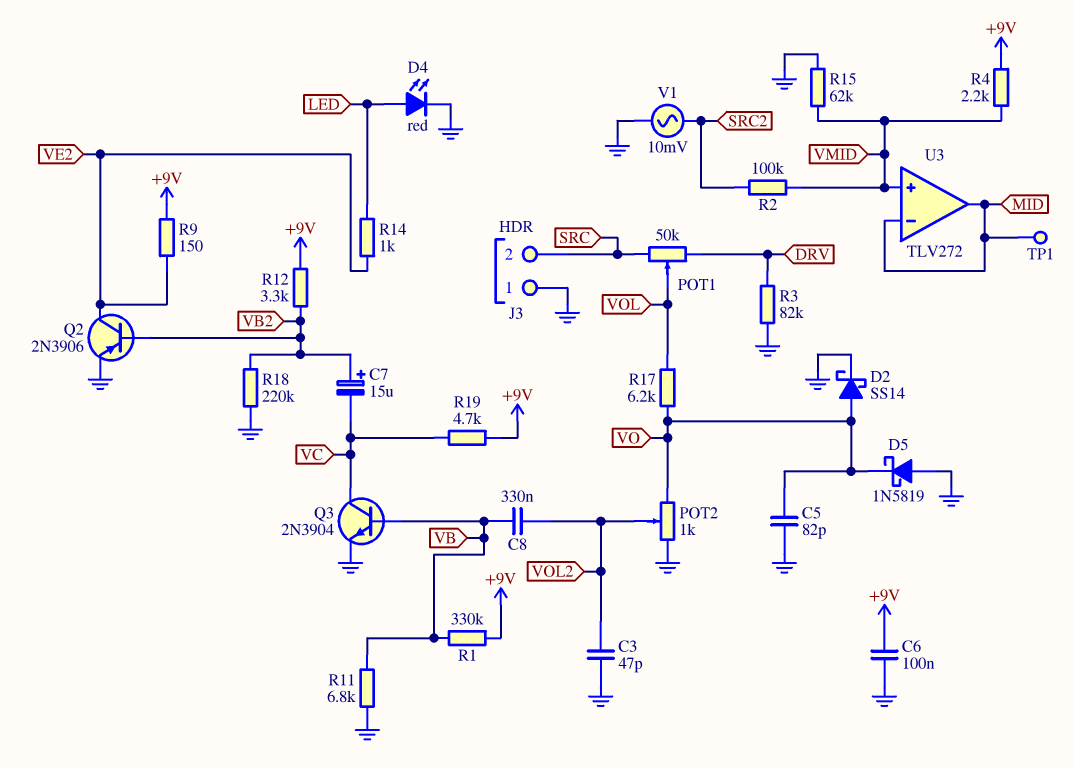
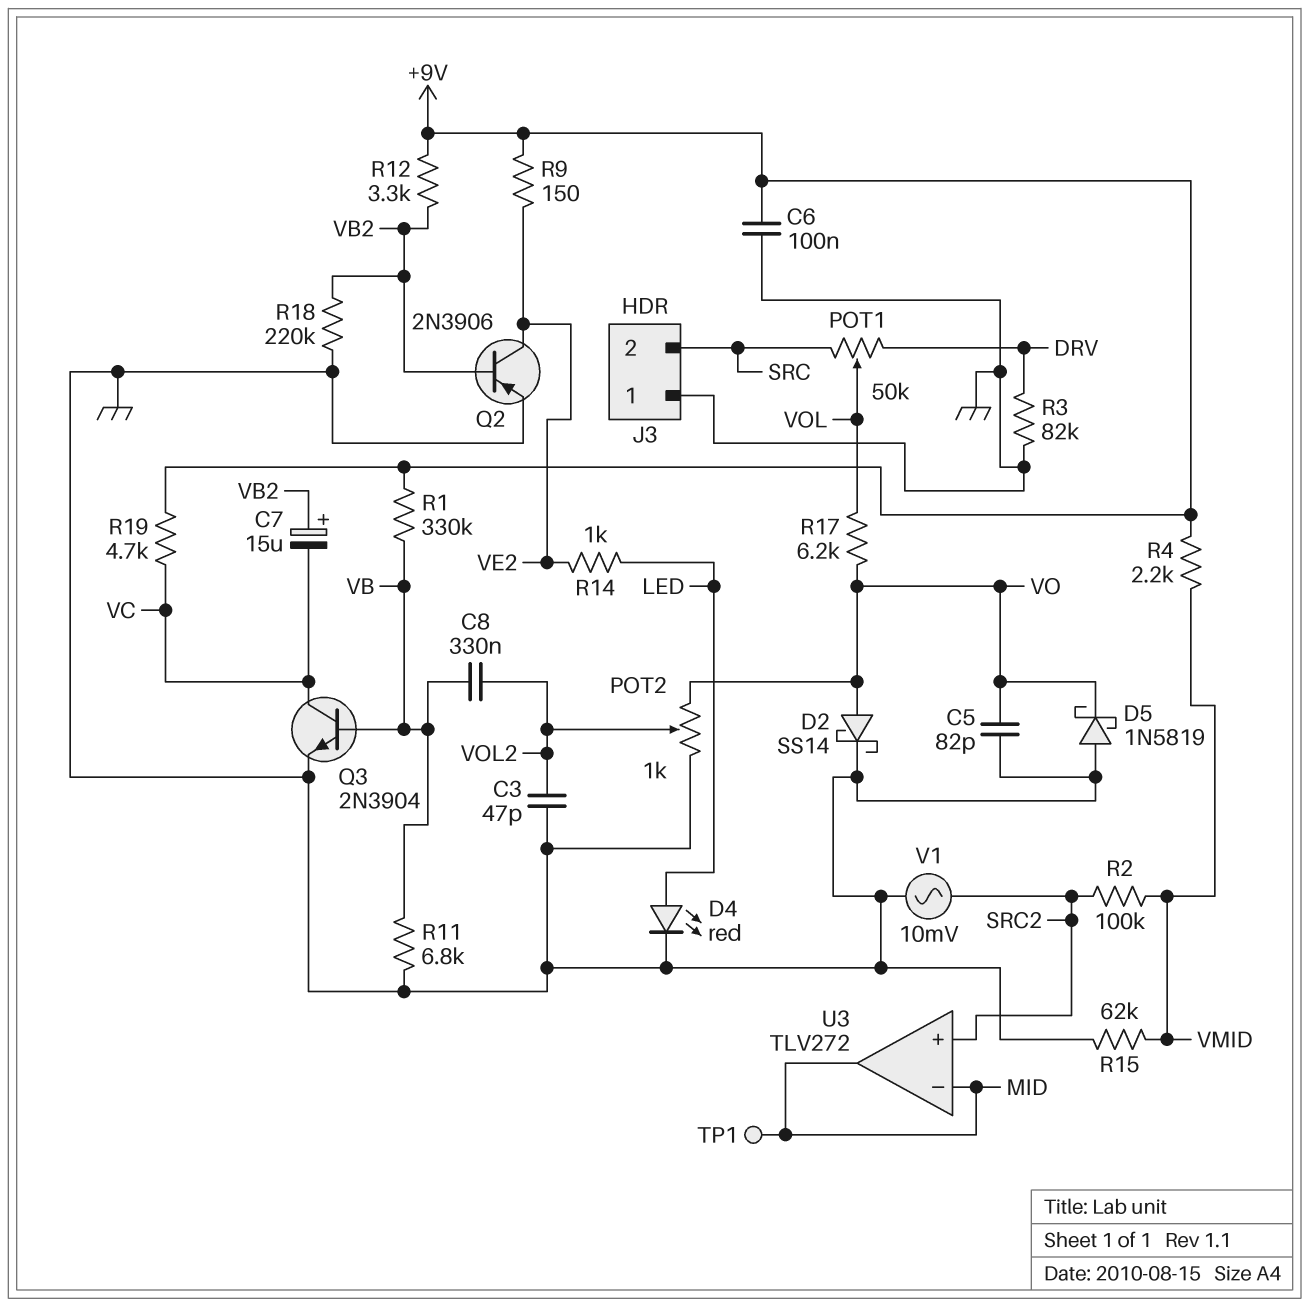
U3 pin in+: VMID -> SRC2

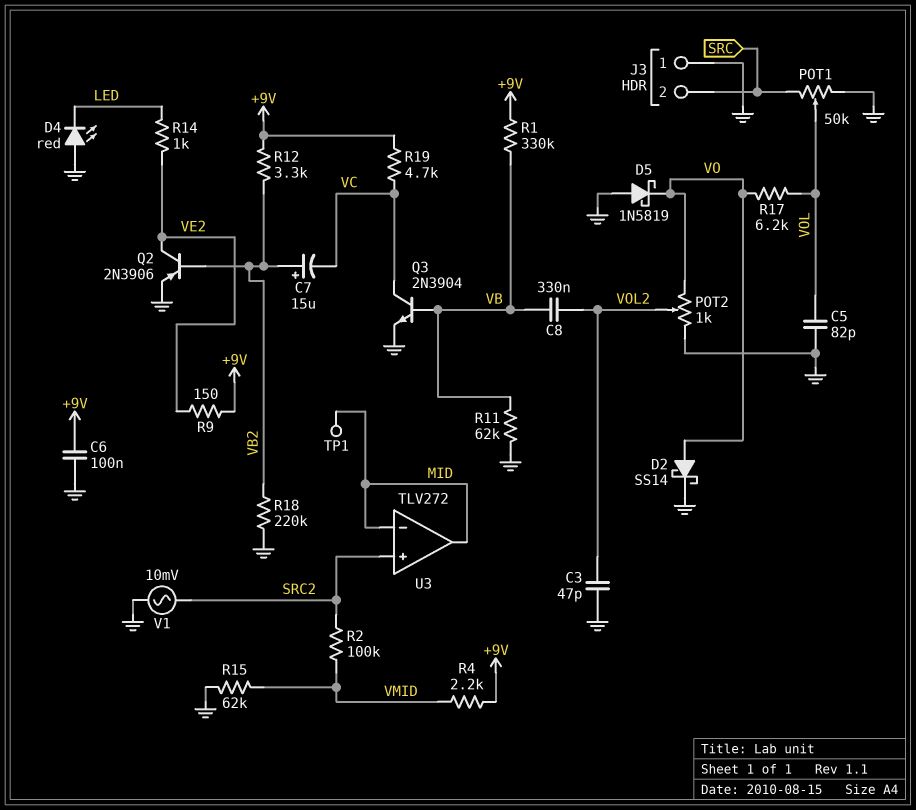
C5: 82pF (GND, VO) -> 82pF (GND, VOL)
D4: LED red (A LED, K GND) -> LED red (A GND, K LED)
POT1: 50k (DRV, SRC, wiper VOL) -> 50k (GND, SRC, wiper VOL)
R3: 82k (DRV, GND) -> none
R11: 6.8k (GND, VB) -> 62k (GND, VB)

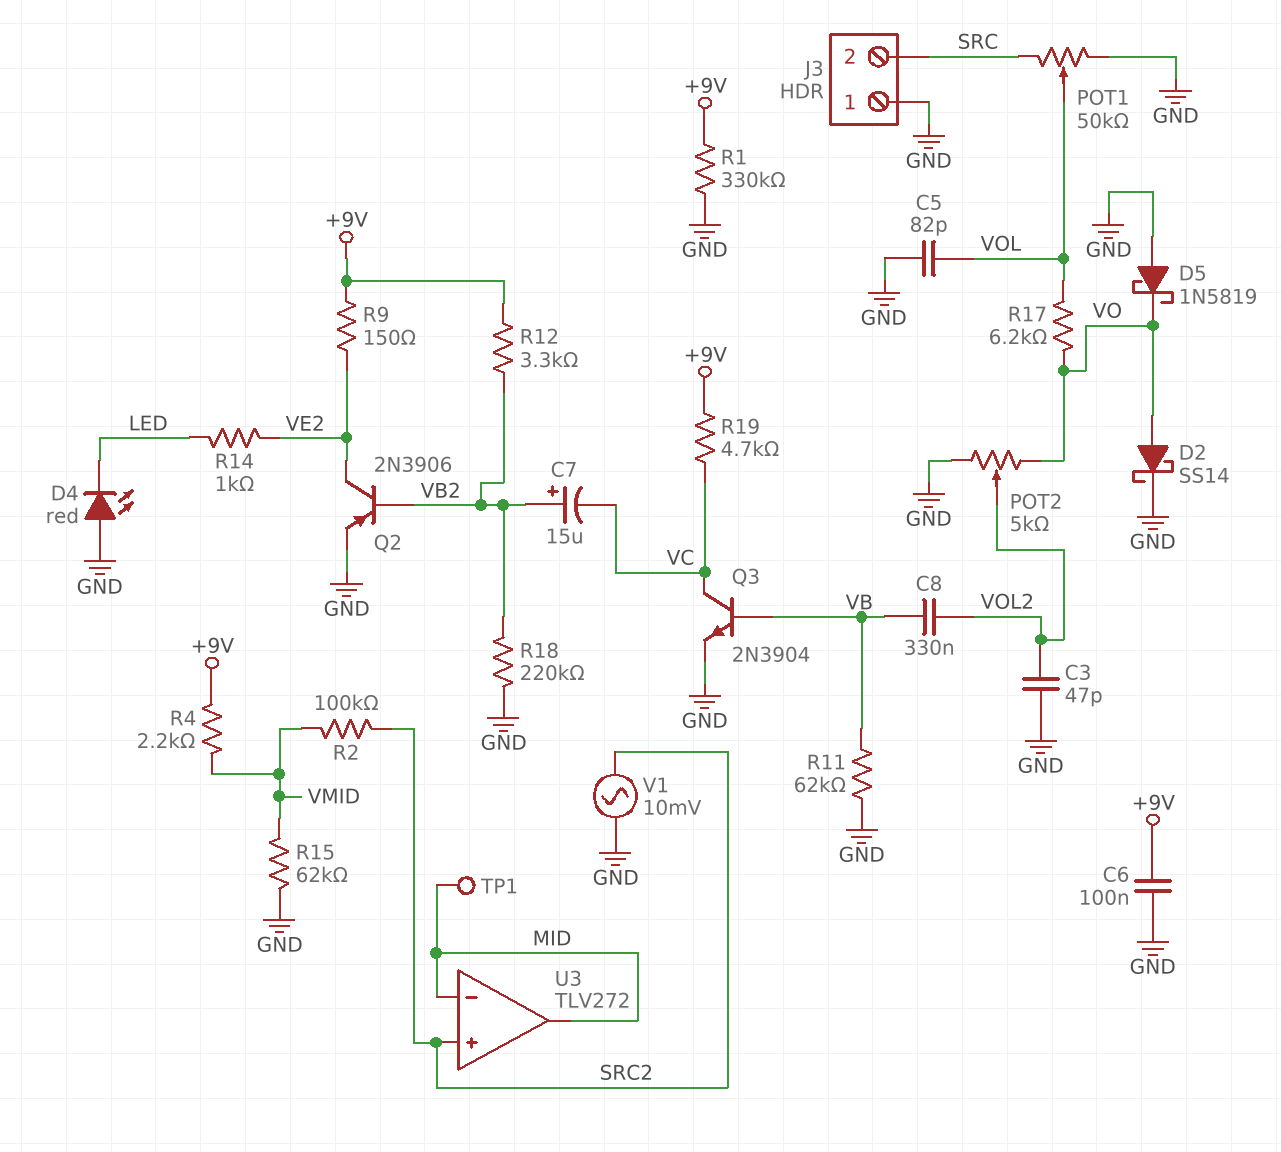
POT2: 1k (GND, VO, wiper VOL2) -> 5k (GND, VO, wiper VOL2)
R1: 330k (+9V, VB) -> 330k (+9V, GND)

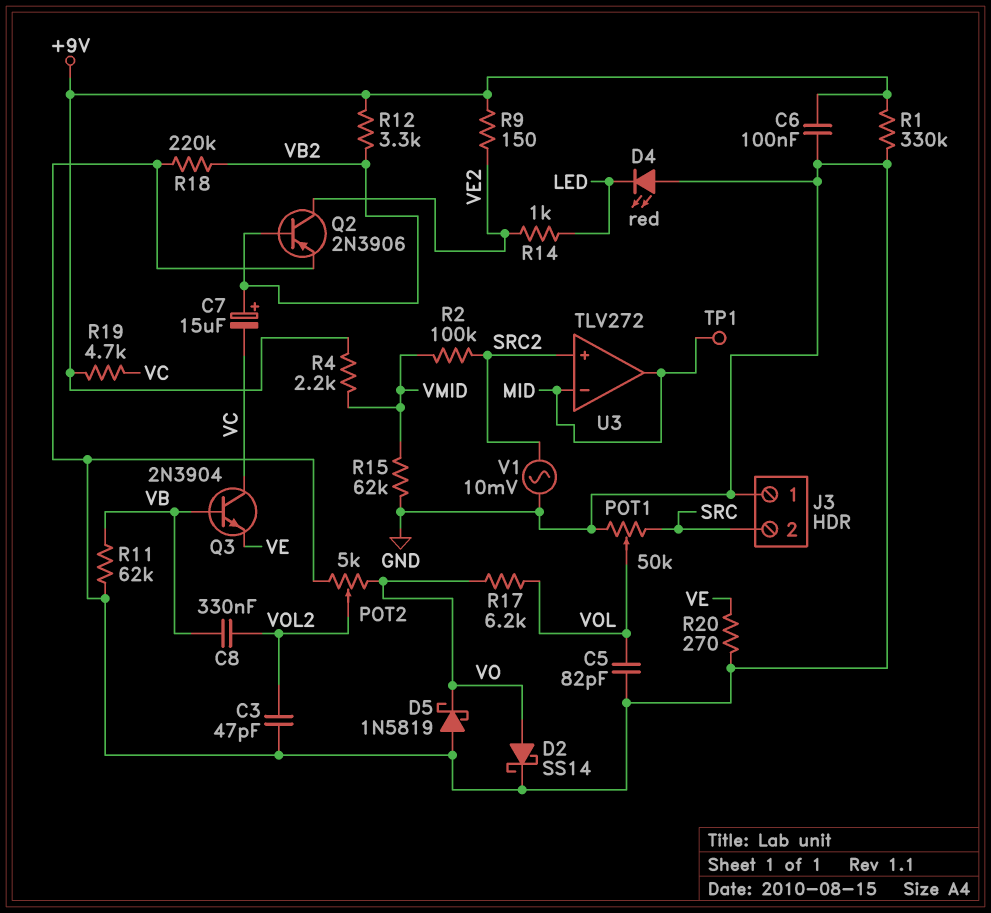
Q3: NPN 2N3904 (B VB, C VC, E GND) -> NPN 2N3904 (B VB, C VC, E VE)
R20: none -> 270 (GND, VE)

